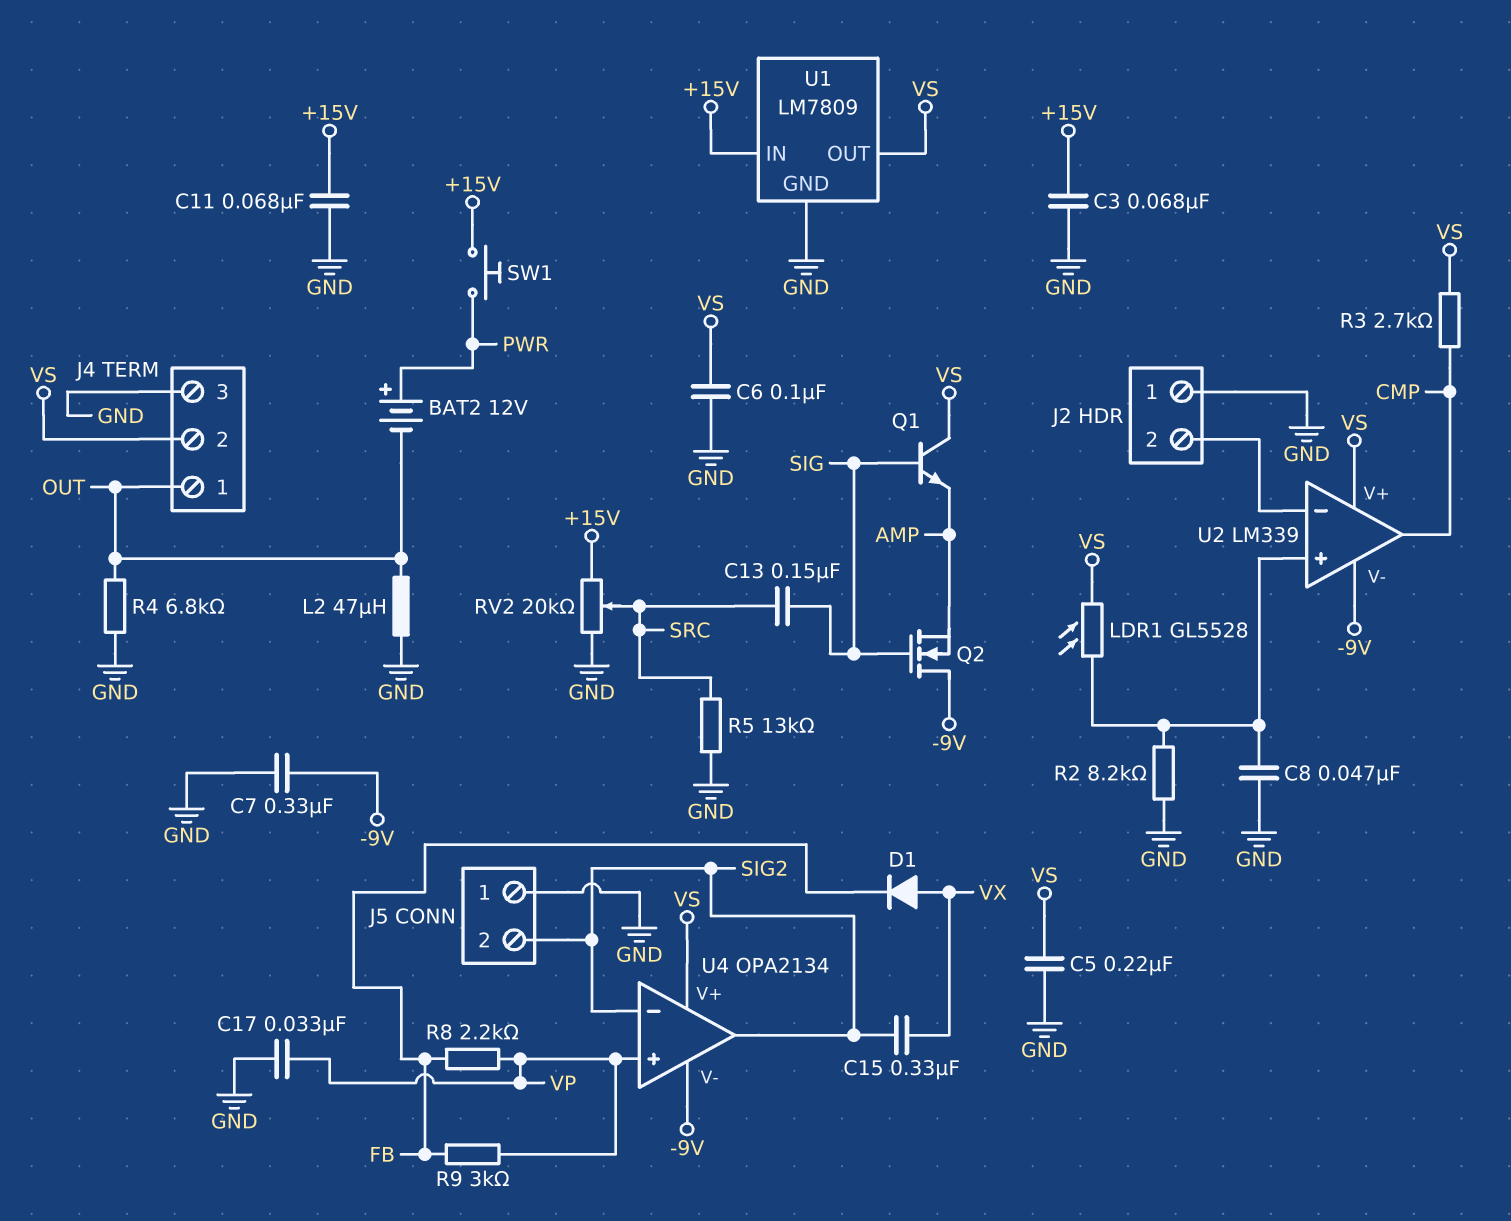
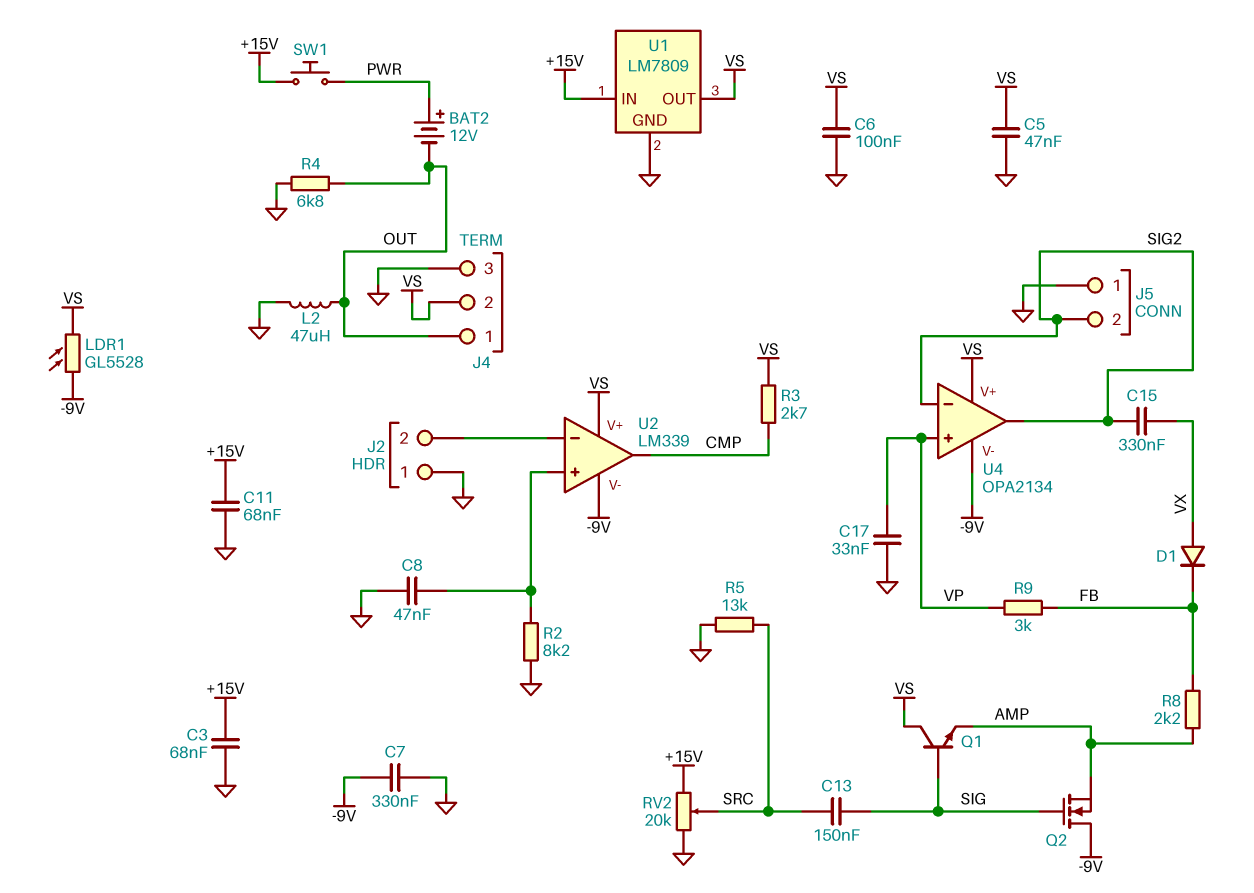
C5: 220nF (GND, VS) -> 47nF (GND, VS)
LDR1: GL5528 (U2/in+, VS) -> GL5528 (-9V, VS)
R8: 2.2k (FB, VP) -> 2.2k (AMP, FB)

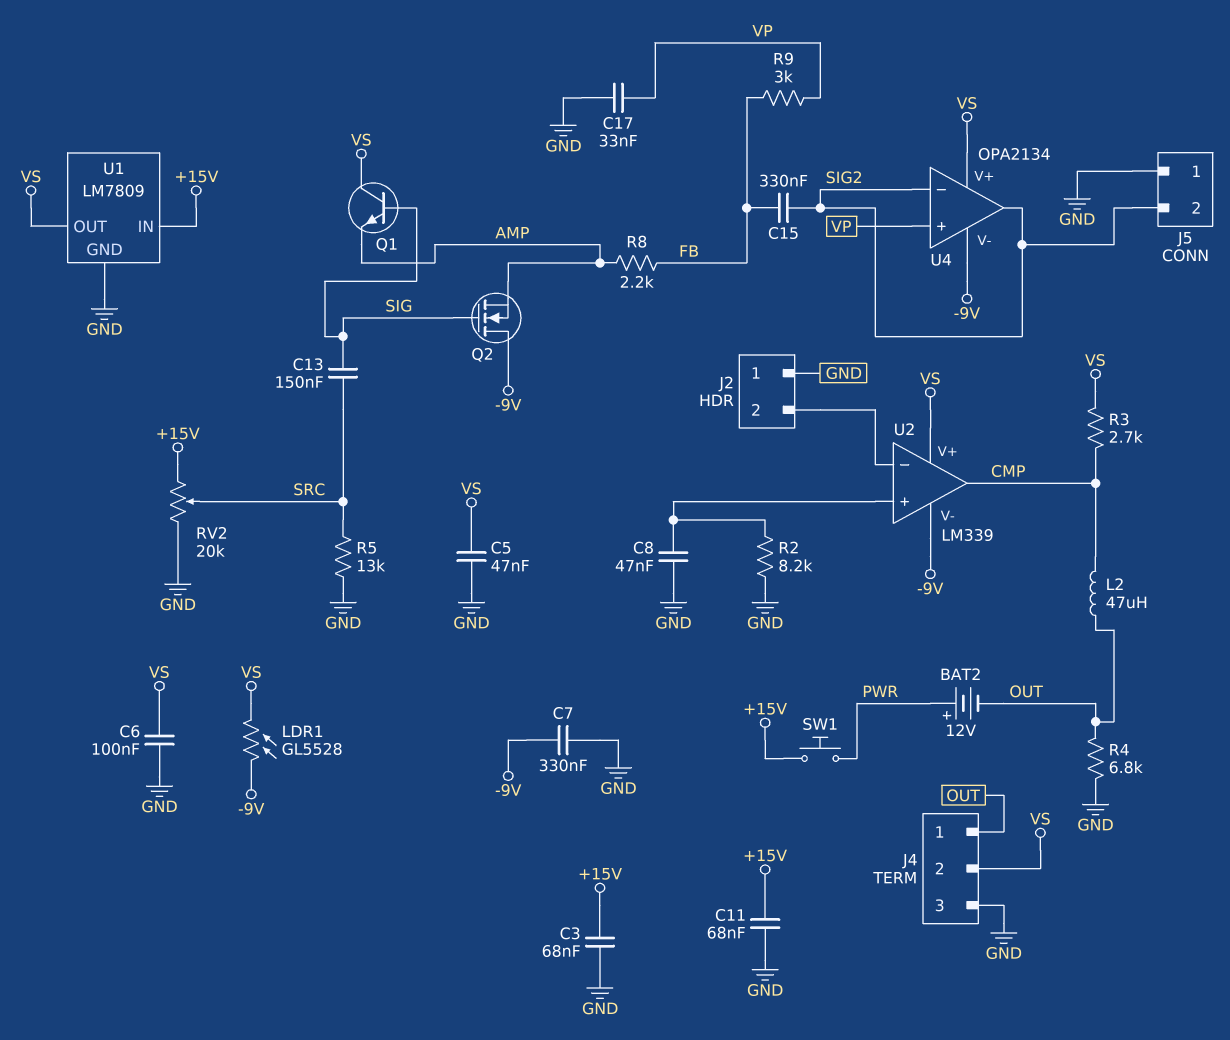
C15: 330nF (SIG2, VX) -> 330nF (FB, SIG2)
D1: diode (A VX, K FB) -> none
L2: 47uH (GND, OUT) -> 47uH (CMP, OUT)

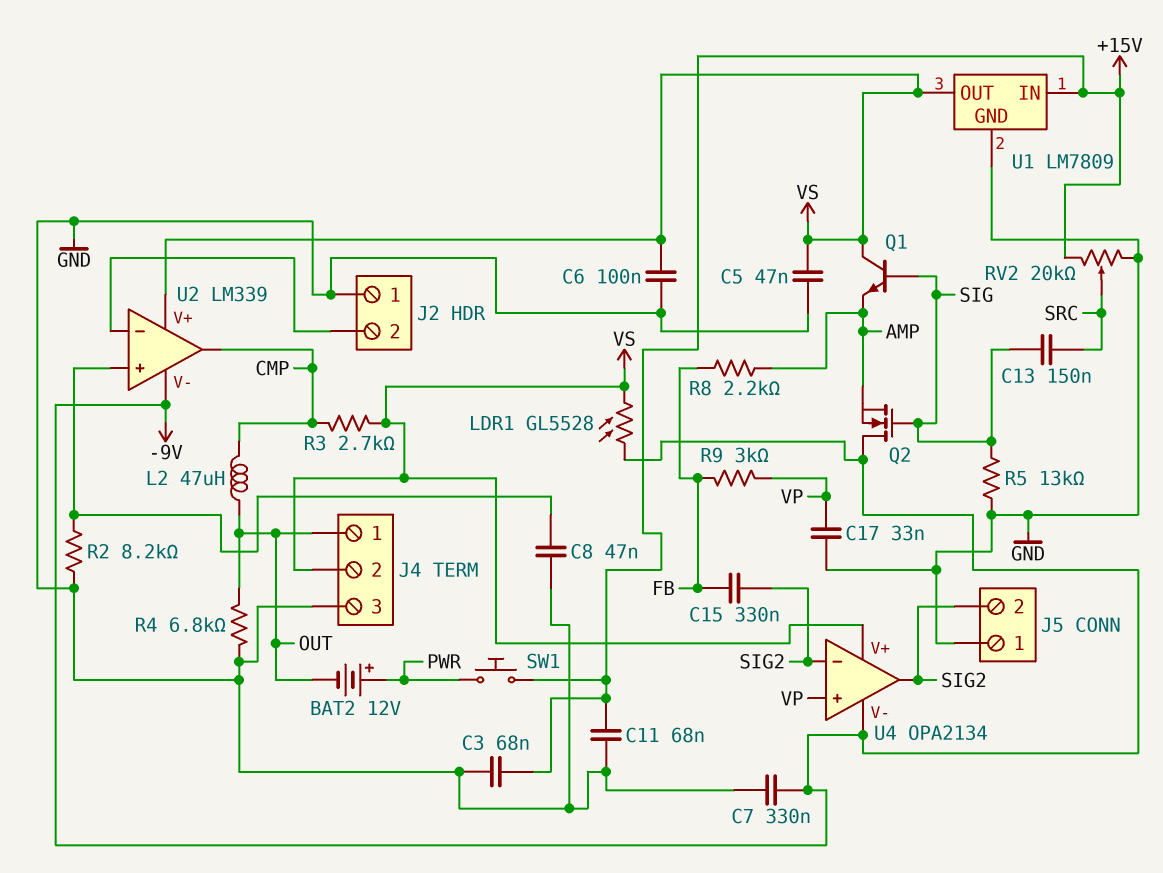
R5: 13k (GND, SRC) -> 13k (GND, SIG)

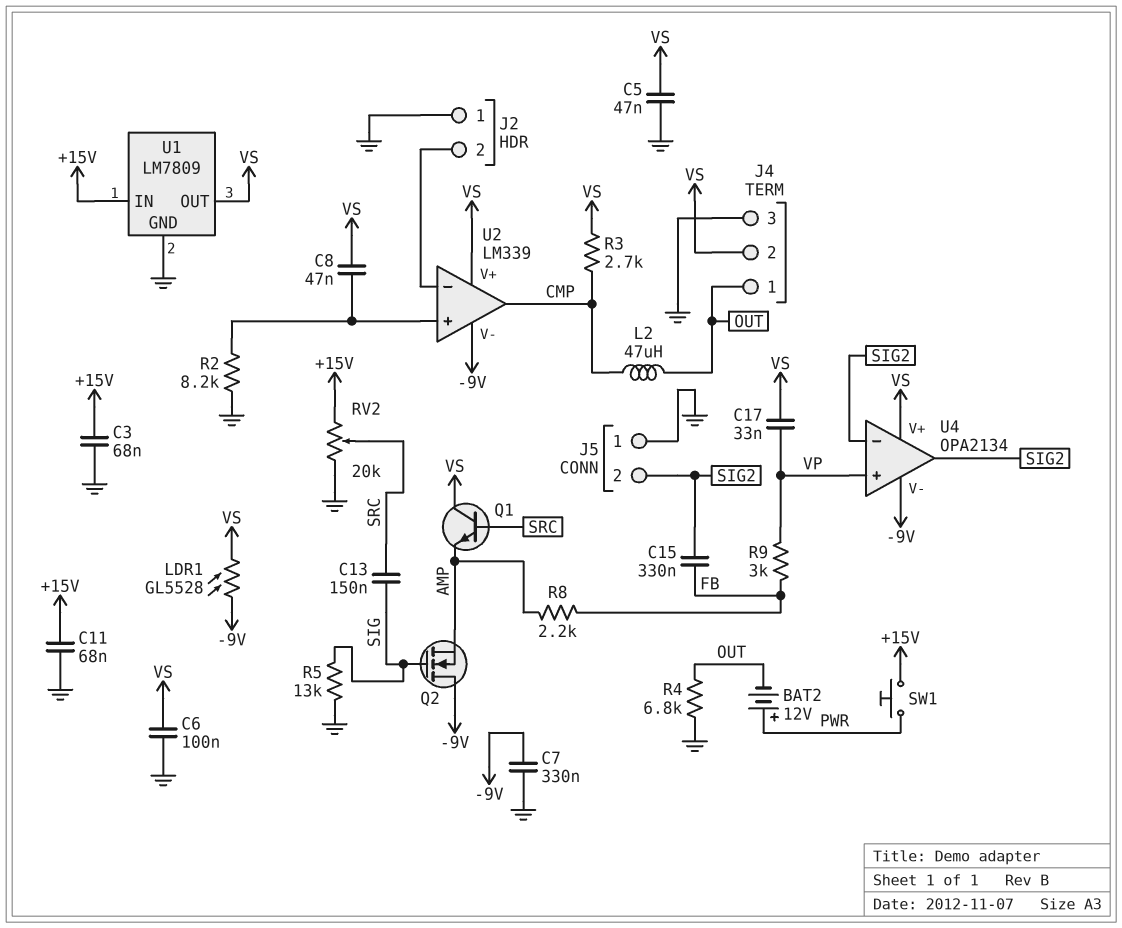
C8: 47nF (GND, U2/in+) -> 47nF (U2/in+, VS)
C17: 33nF (GND, VP) -> 33nF (VP, VS)
Q1: NPN (B SIG, C VS, E AMP) -> NPN (B SRC, C VS, E AMP)

